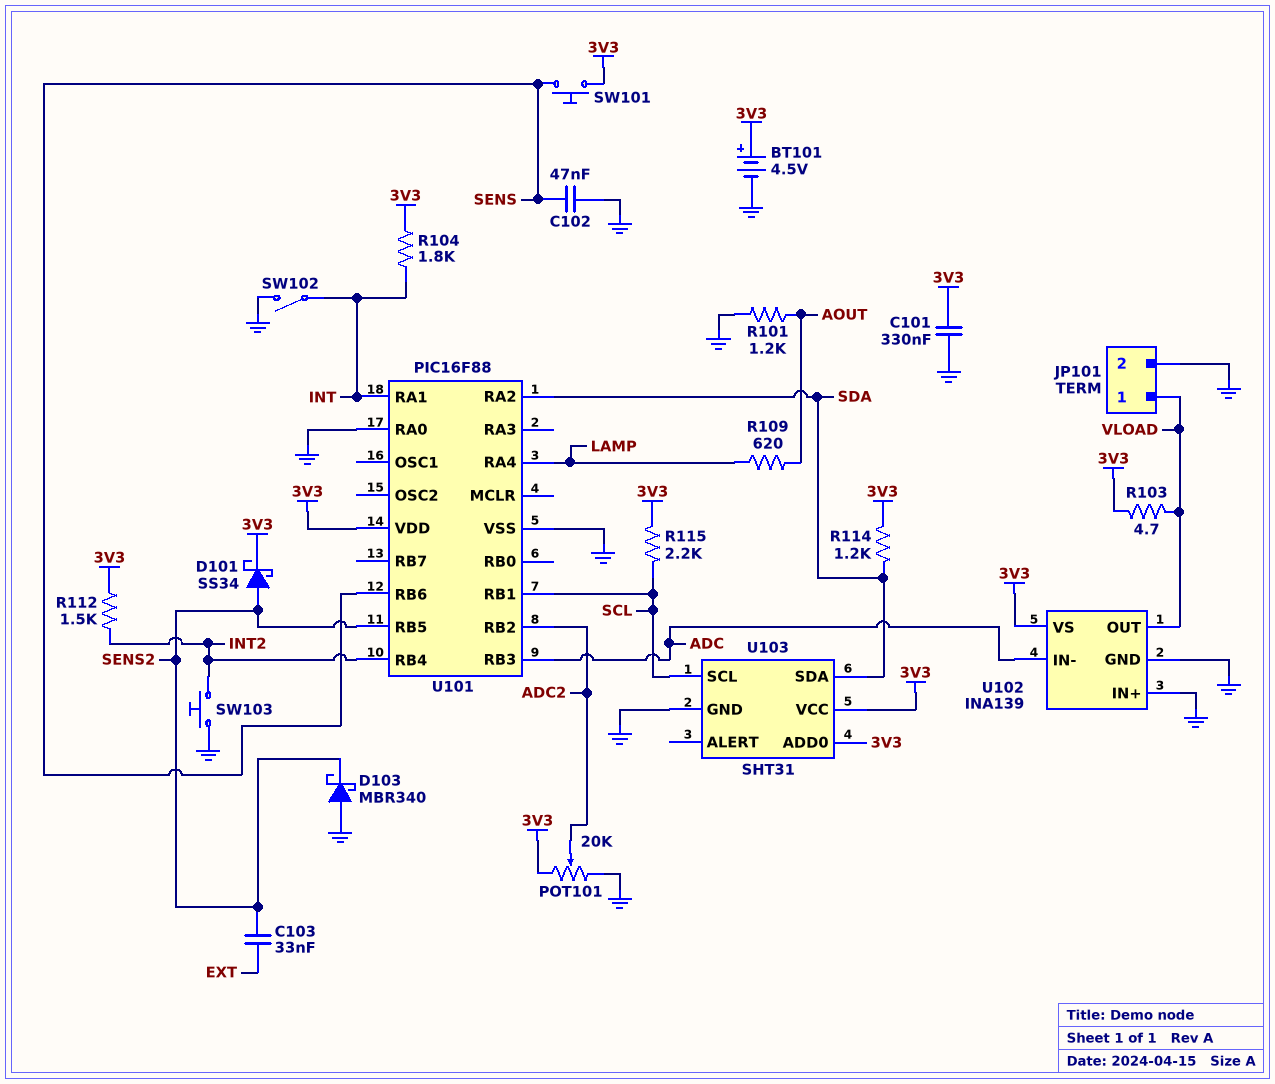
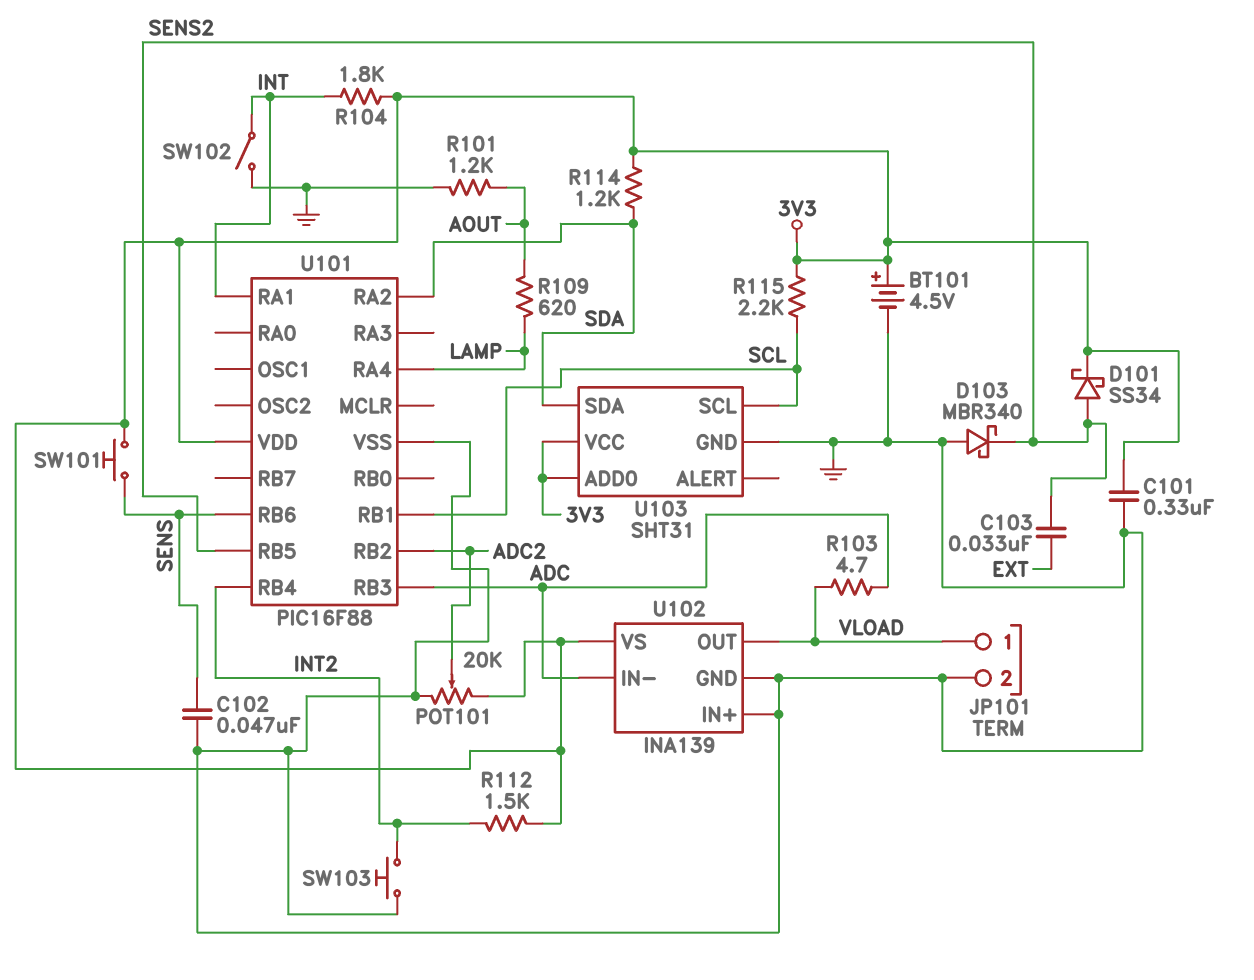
R103: 4.7 (3V3, VLOAD) -> 4.7 (ADC, VLOAD)
U101 pin RA0: GND -> none

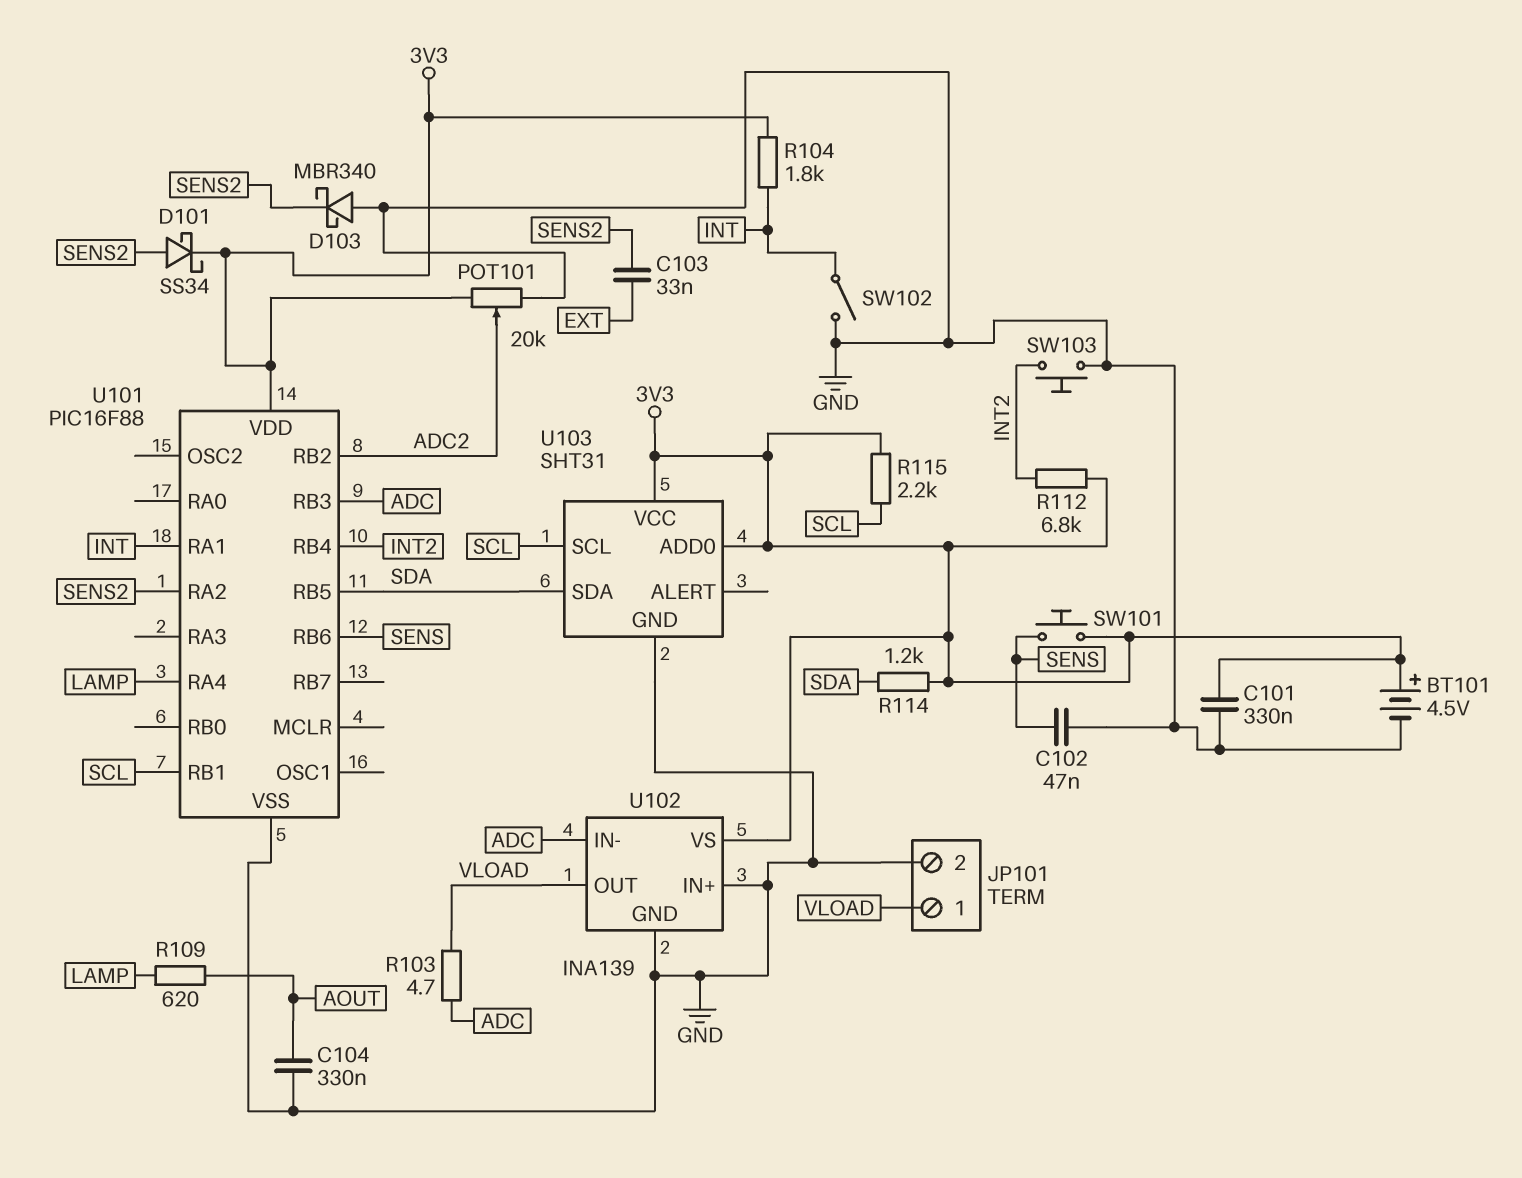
C104: none -> 330nF (AOUT, GND)
R101: 1.2k (AOUT, GND) -> none
R112: 1.5k (3V3, INT2) -> 6.8k (3V3, INT2)
U101 pin RA2: SDA -> SENS2
U101 pin RB5: SENS2 -> SDA

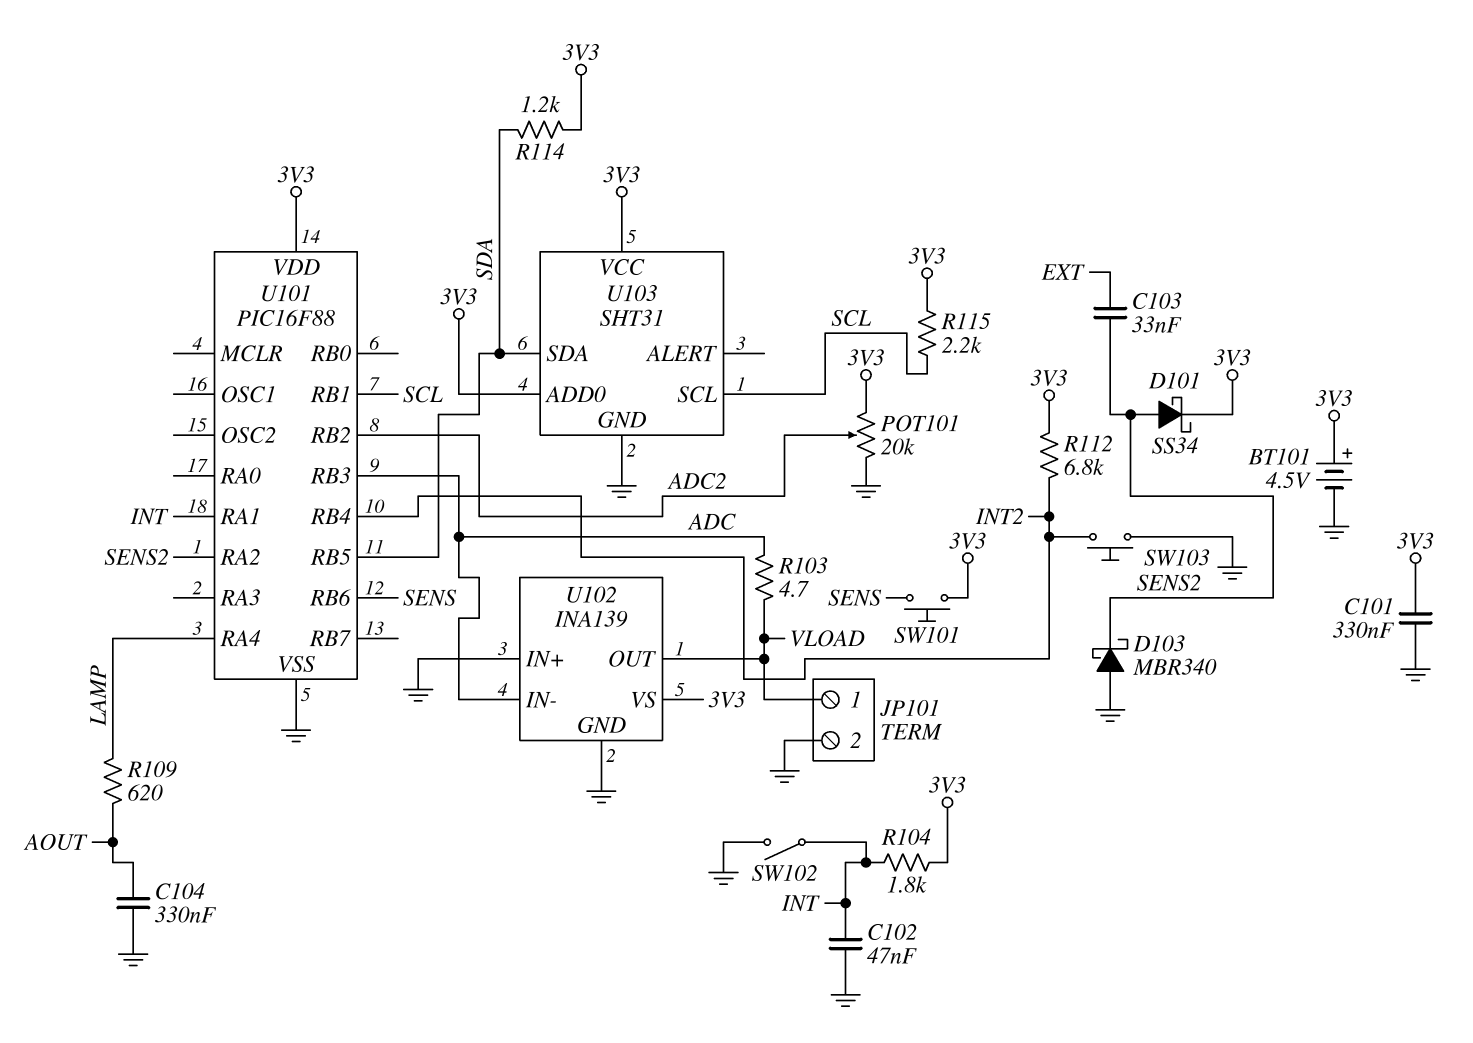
C102: 47nF (GND, SENS) -> 47nF (GND, INT)

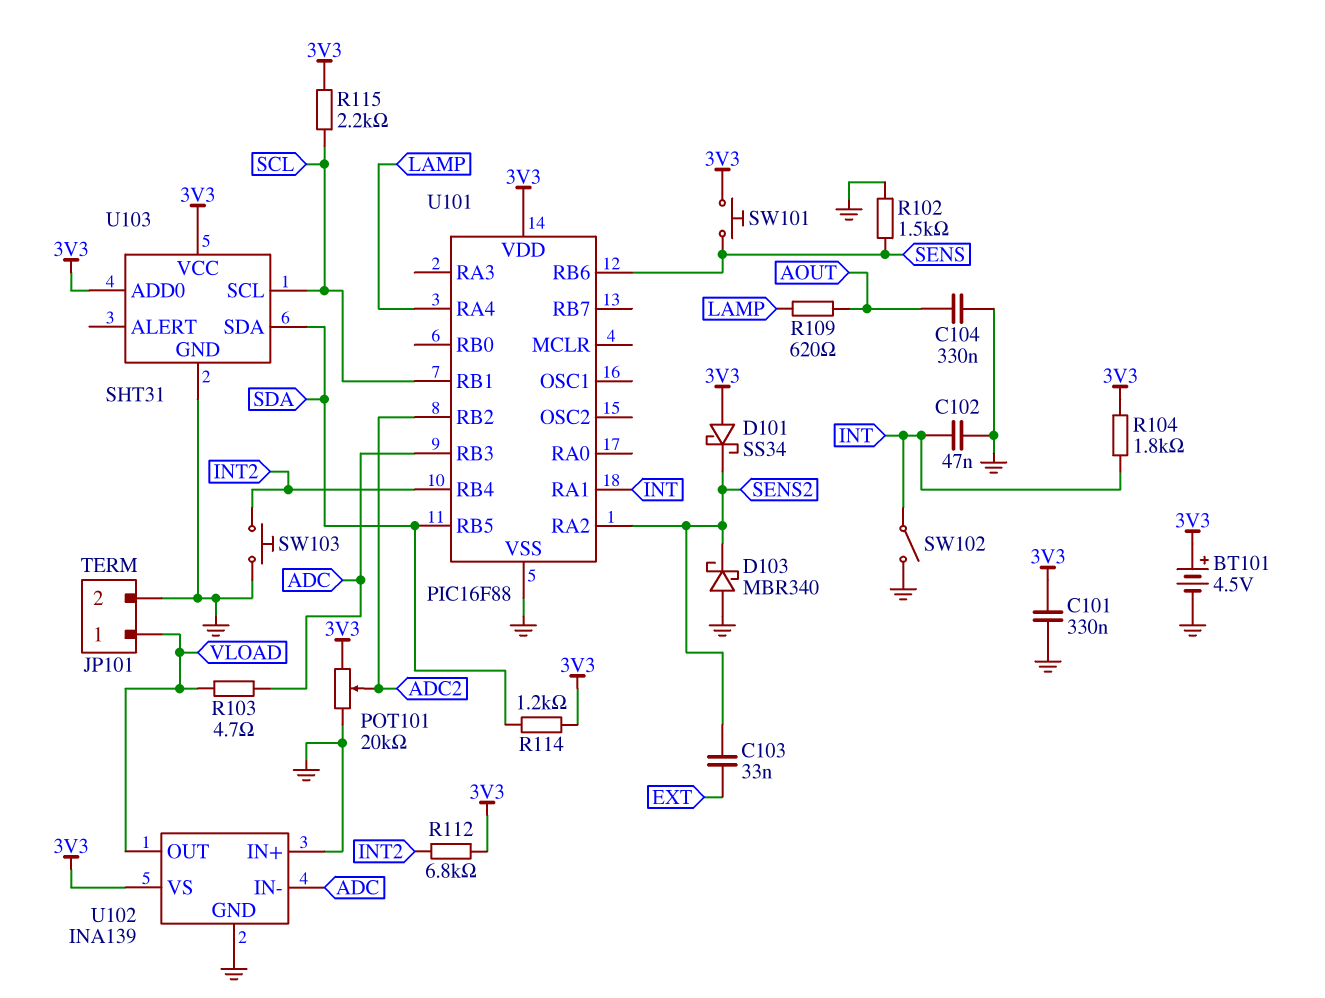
D101: schottky SS34 (A SENS2, K 3V3) -> schottky SS34 (A 3V3, K SENS2)
R102: none -> 1.5k (GND, SENS)

